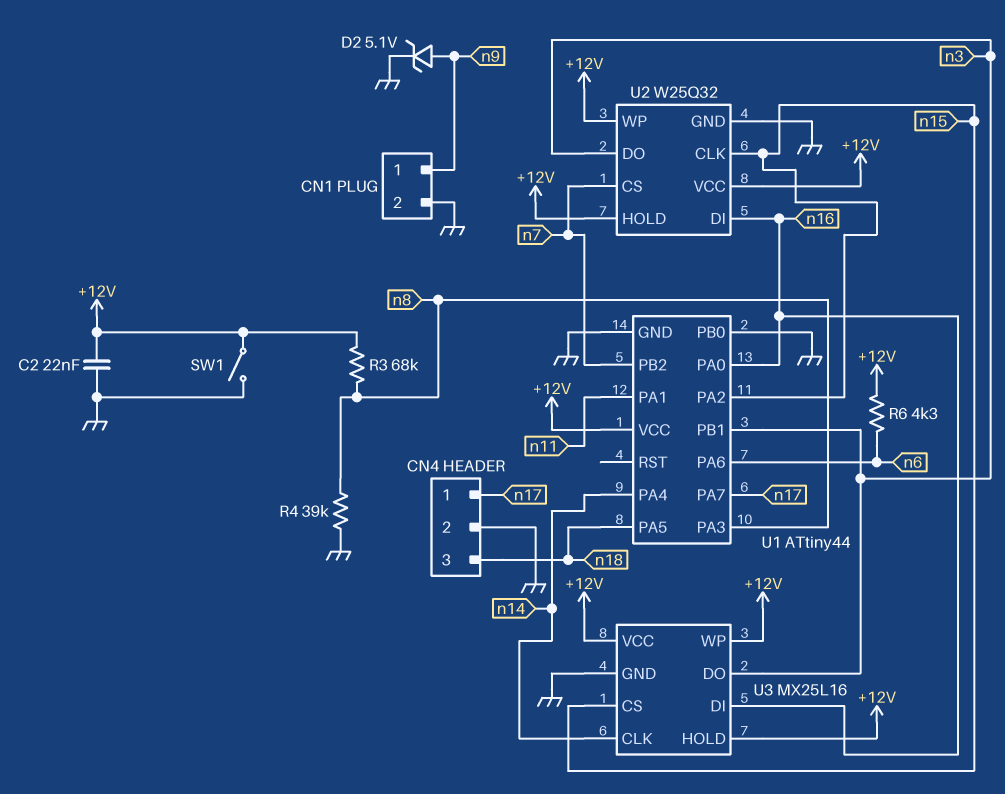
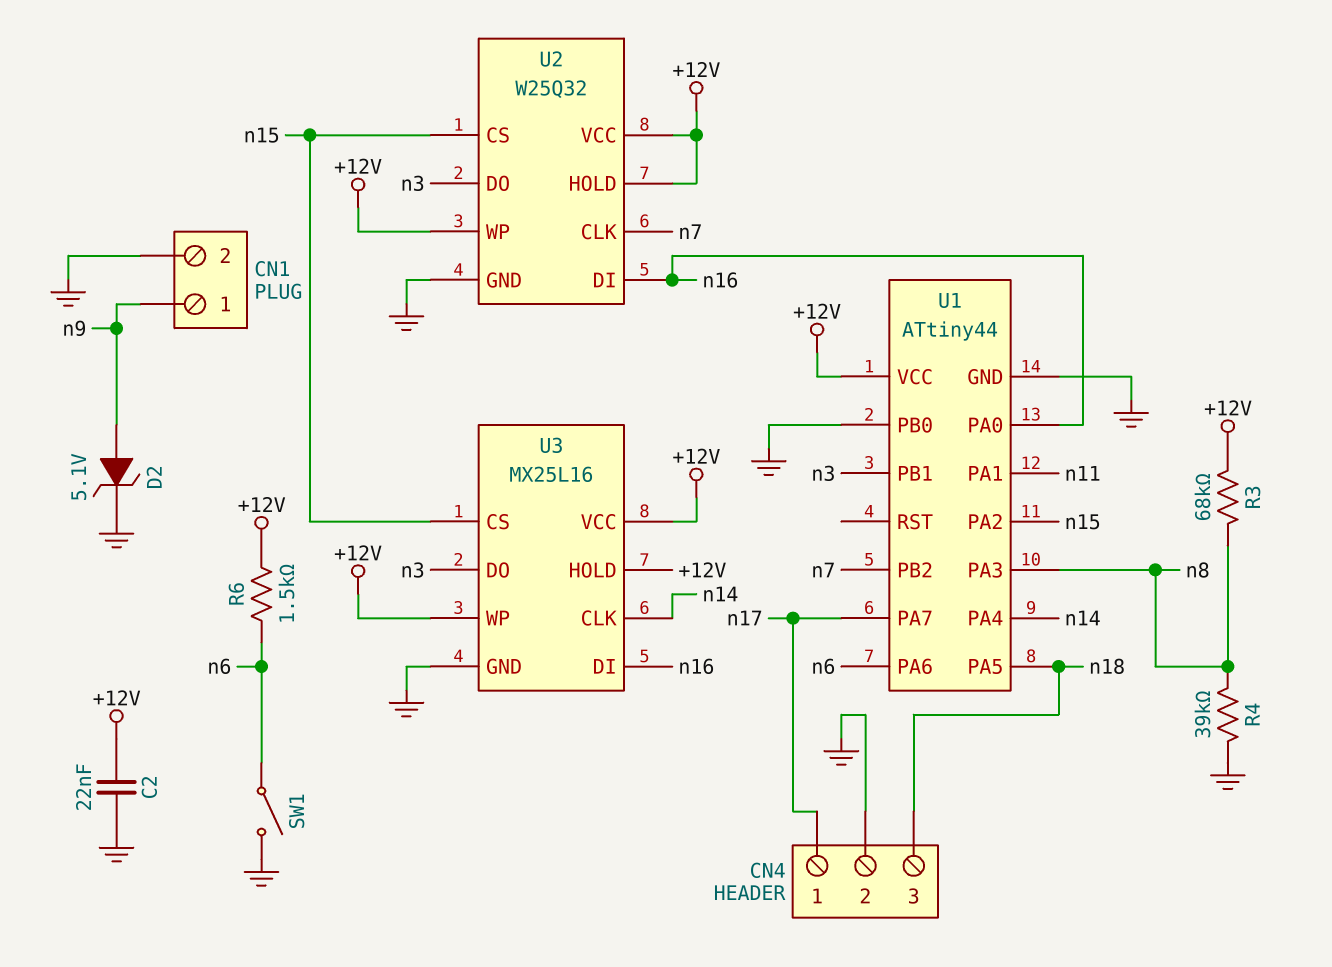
R6: 4.3k (+12V, n6) -> 1.5k (+12V, n6)
SW1: switch (+12V, GND) -> switch (GND, n6)
U2 pin CLK: n15 -> n7
U2 pin CS: n7 -> n15

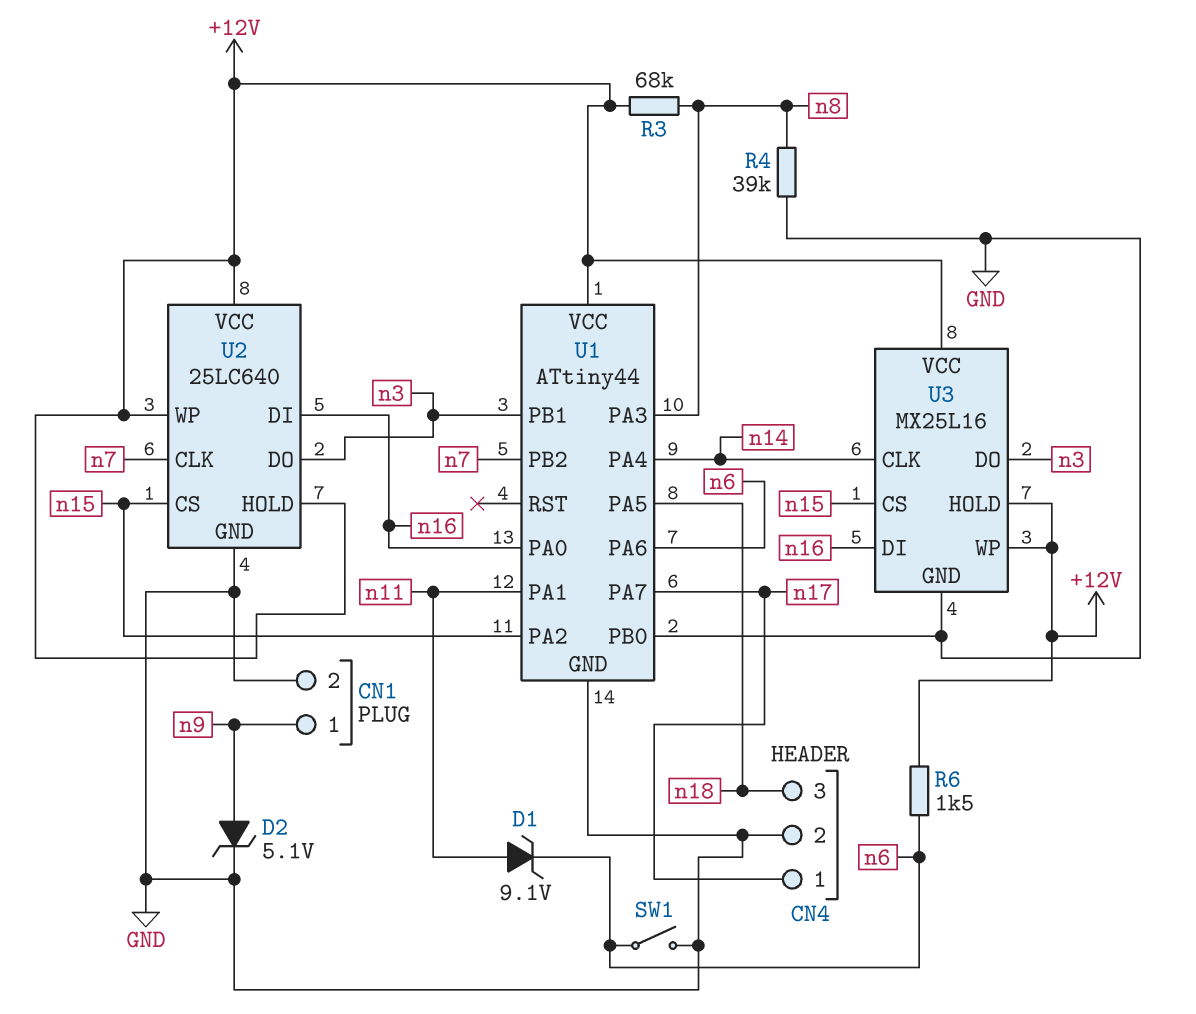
C2: 22nF (+12V, GND) -> none
D1: none -> zener 9.1V (A n11, K n6)
U2: W25Q32 -> 25LC640

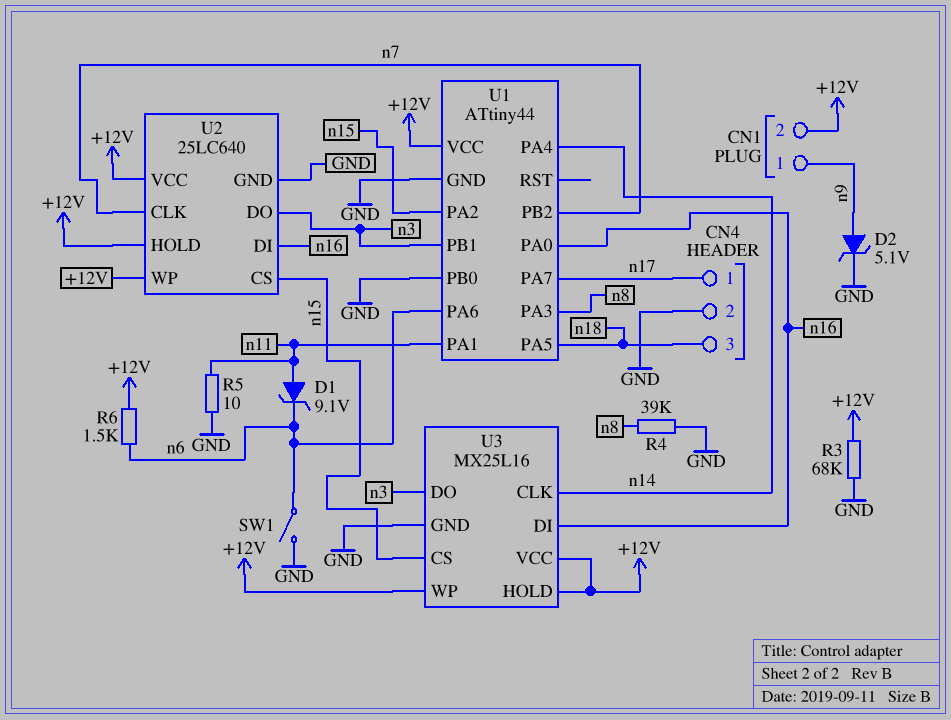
CN1 pin 2: GND -> +12V
R3: 68k (+12V, n8) -> 68k (+12V, GND)
R5: none -> 10 (GND, n11)

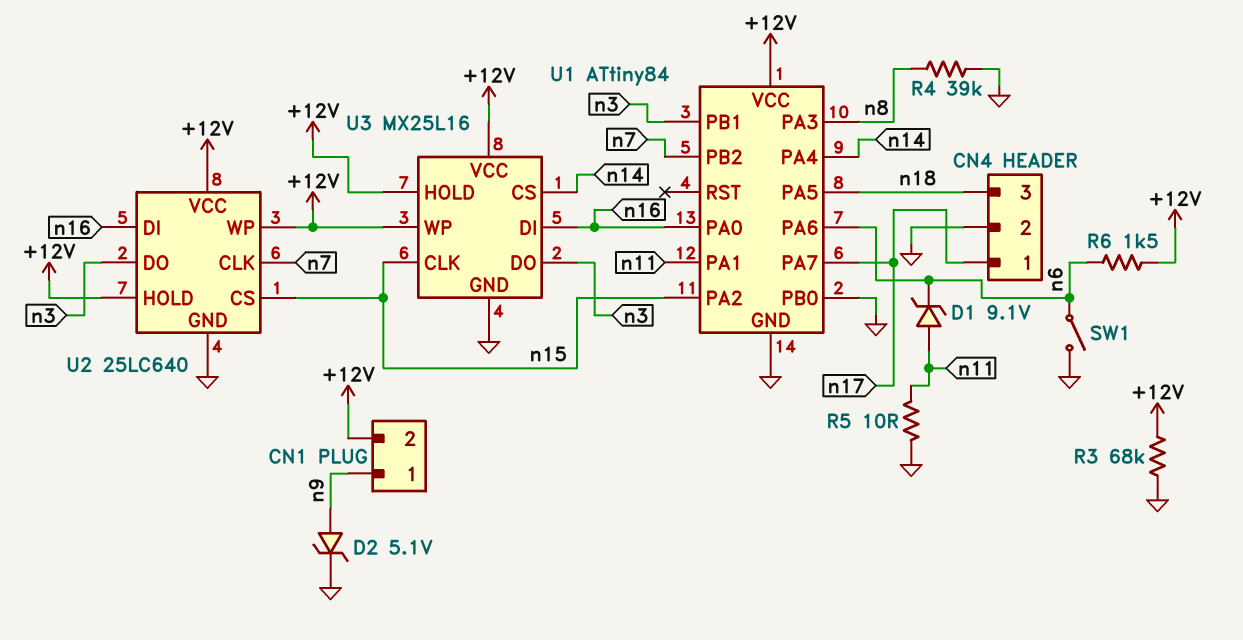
U1: ATtiny44 -> ATtiny84
U3 pin CLK: n14 -> n15
U3 pin CS: n15 -> n14

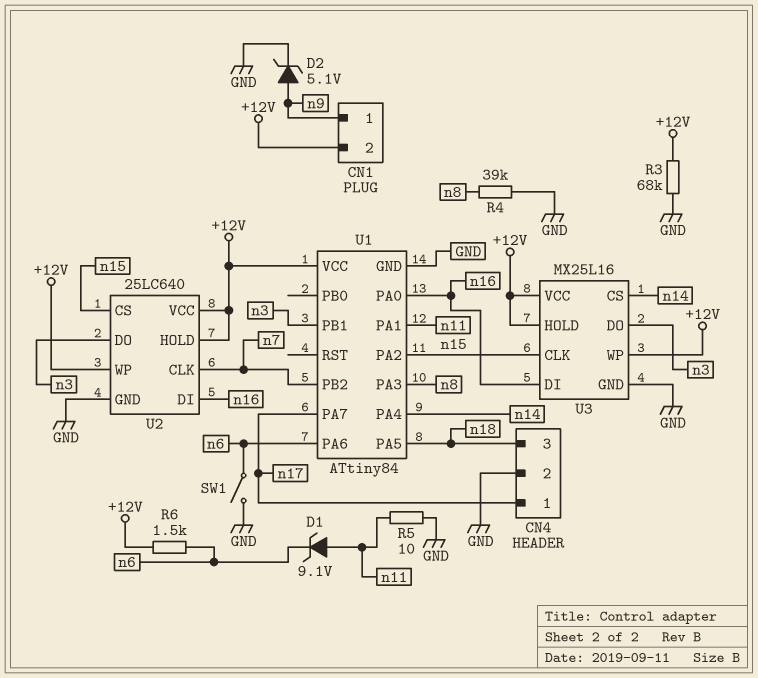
U1 pin PB0: GND -> none

